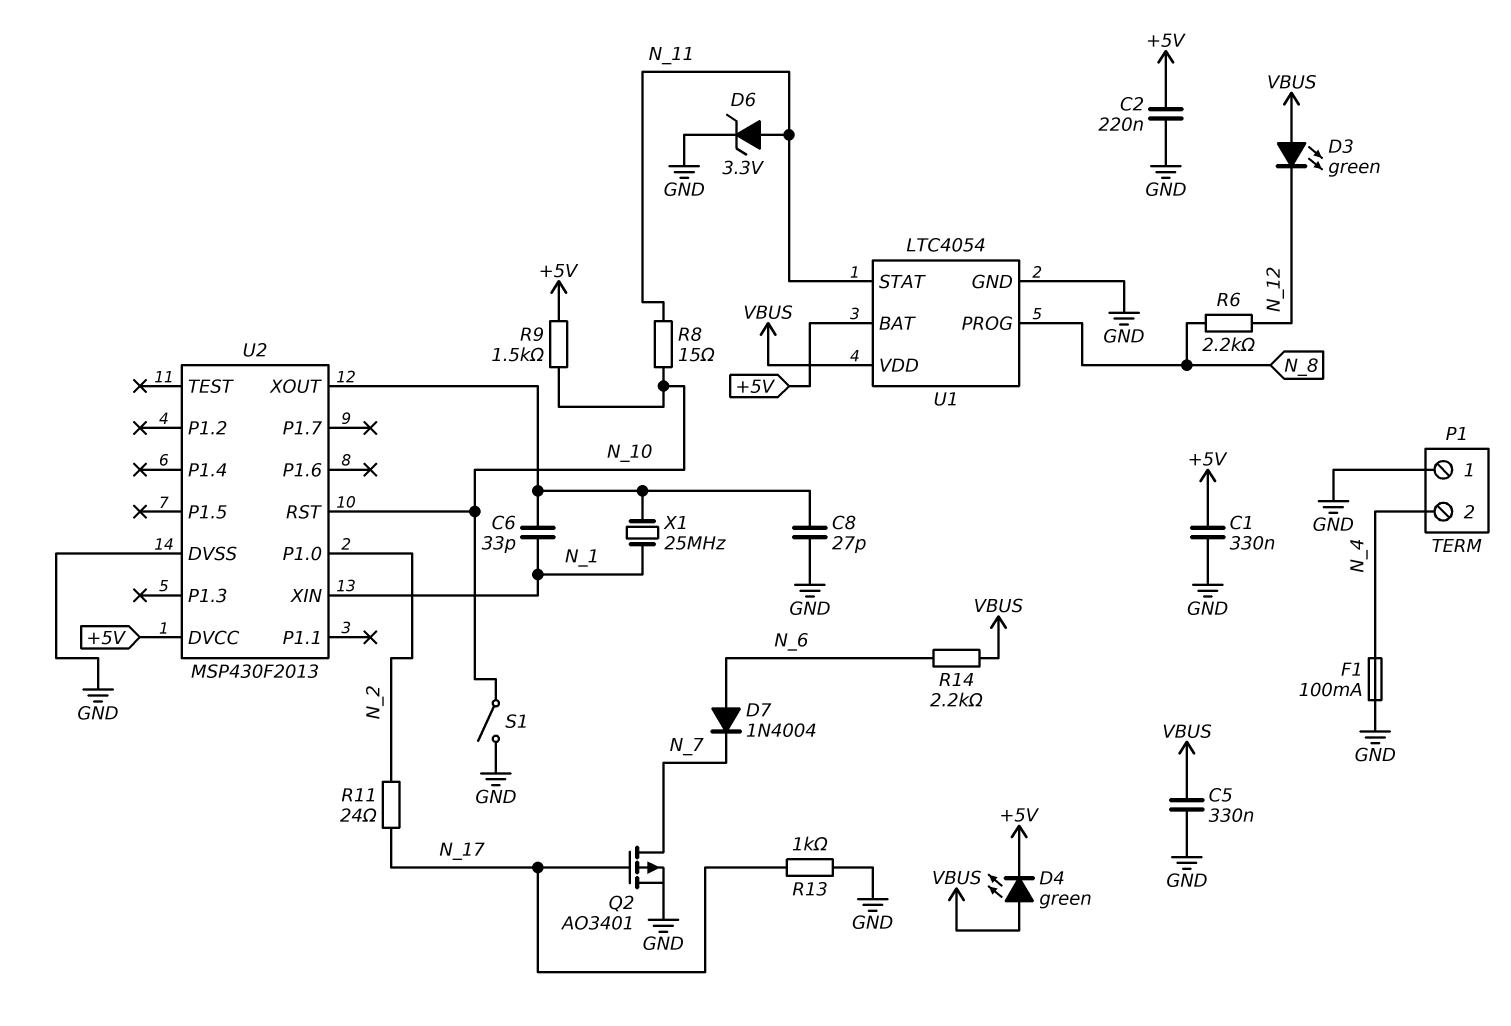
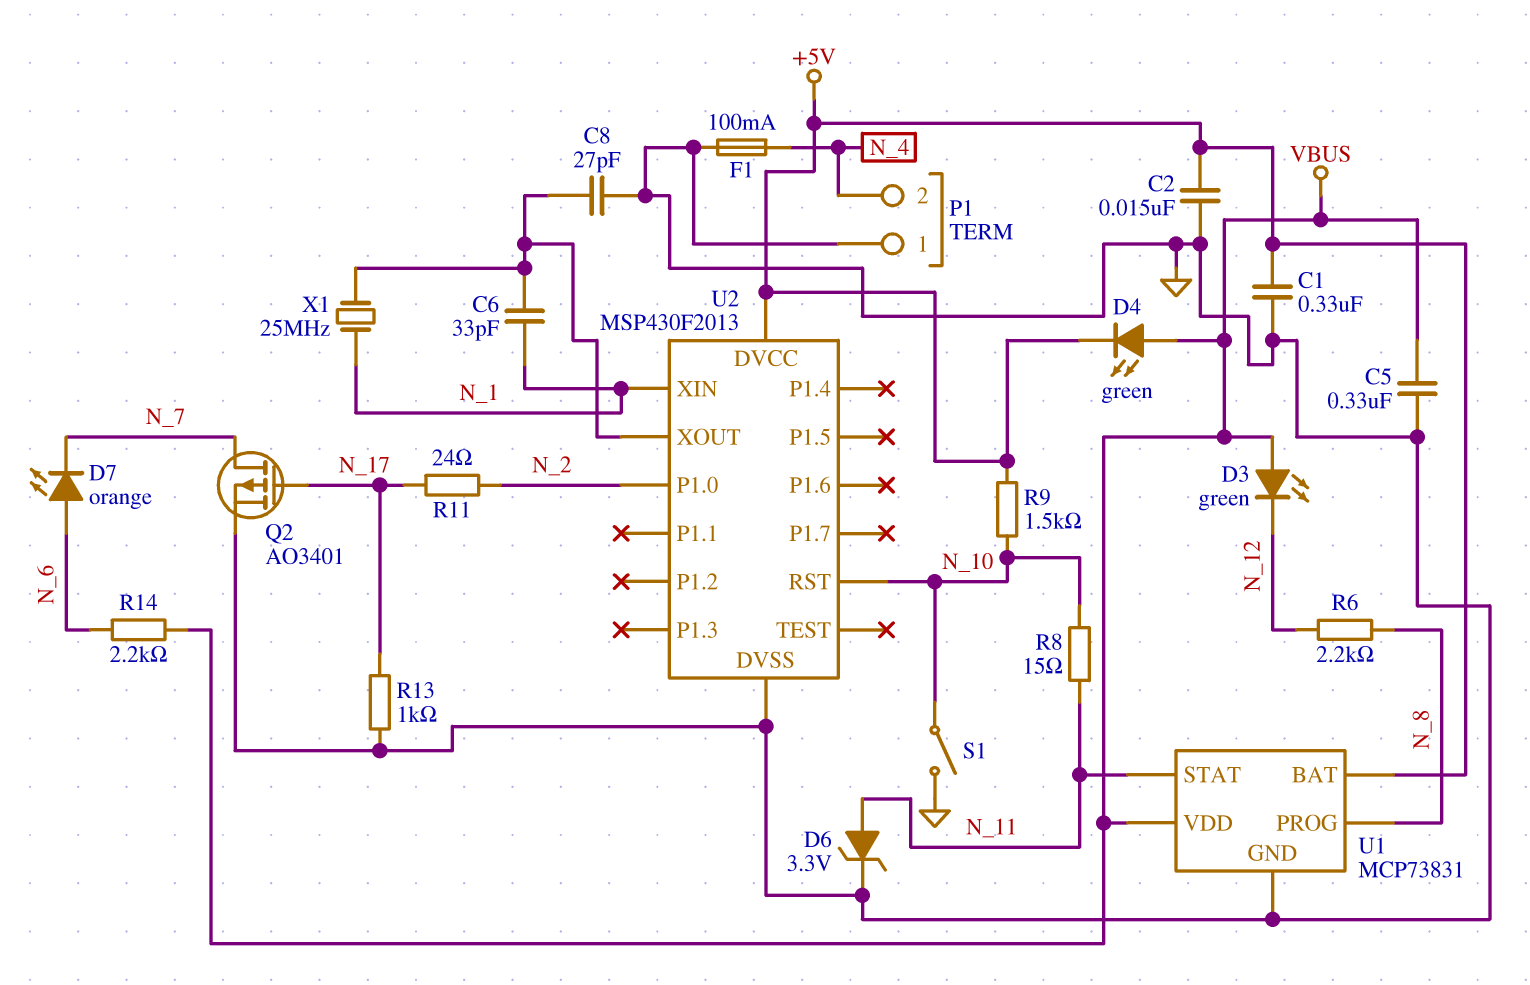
C2: 220nF (+5V, GND) -> 15nF (+5V, GND)
D7: diode 1N4004 (A N_6, K N_7) -> LED orange (A N_6, K N_7)
U1: LTC4054 -> MCP73831

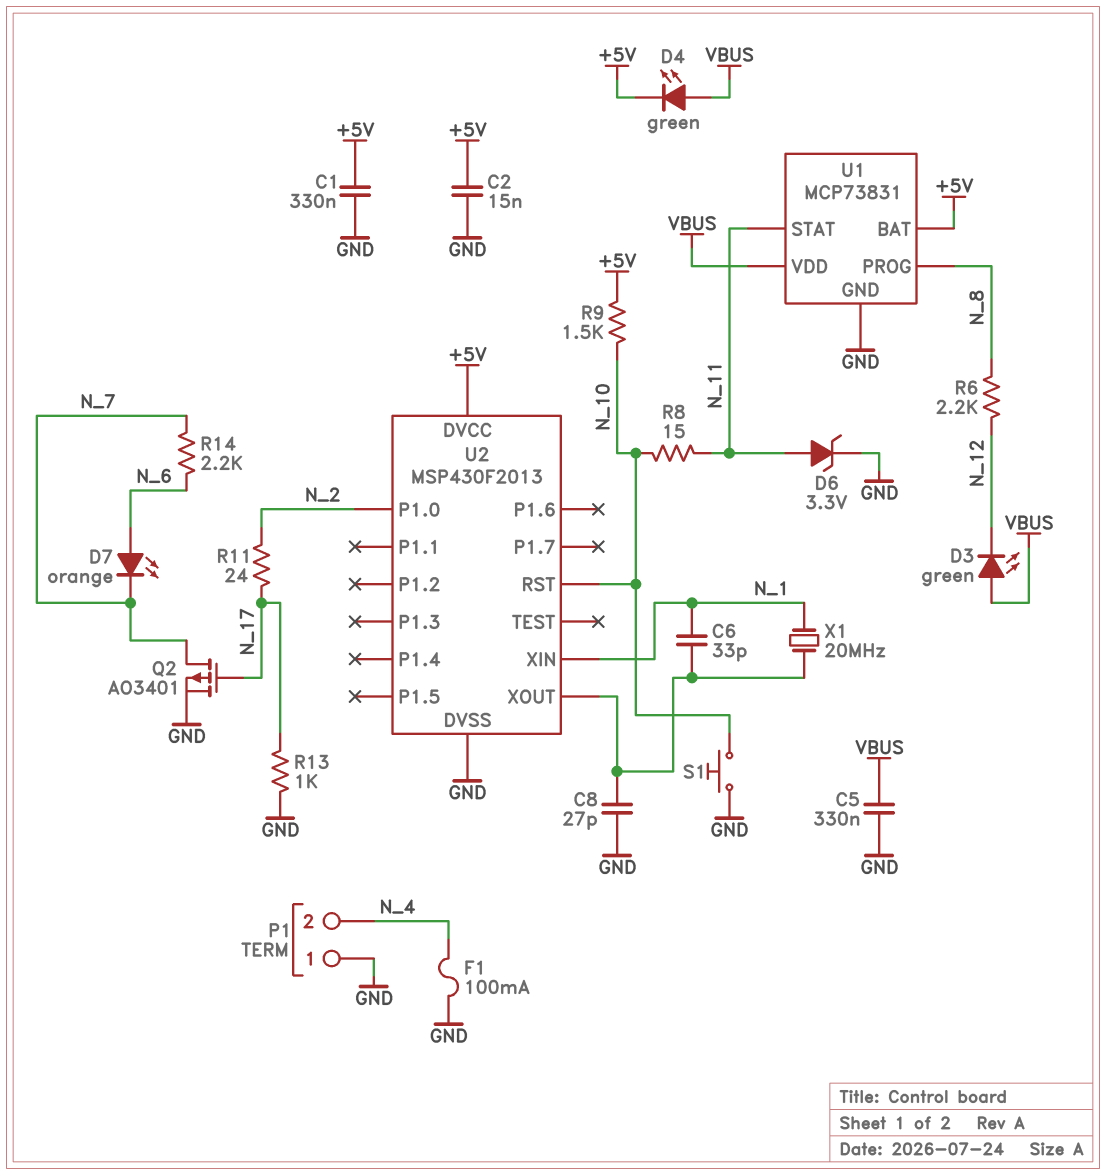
R14: 2.2k (N_6, VBUS) -> 2.2k (N_6, N_7)
S1: switch (GND, N_10) -> button (GND, N_10)
X1: 25MHz (N_1, U2/XOUT) -> 20MHz (N_1, U2/XOUT)

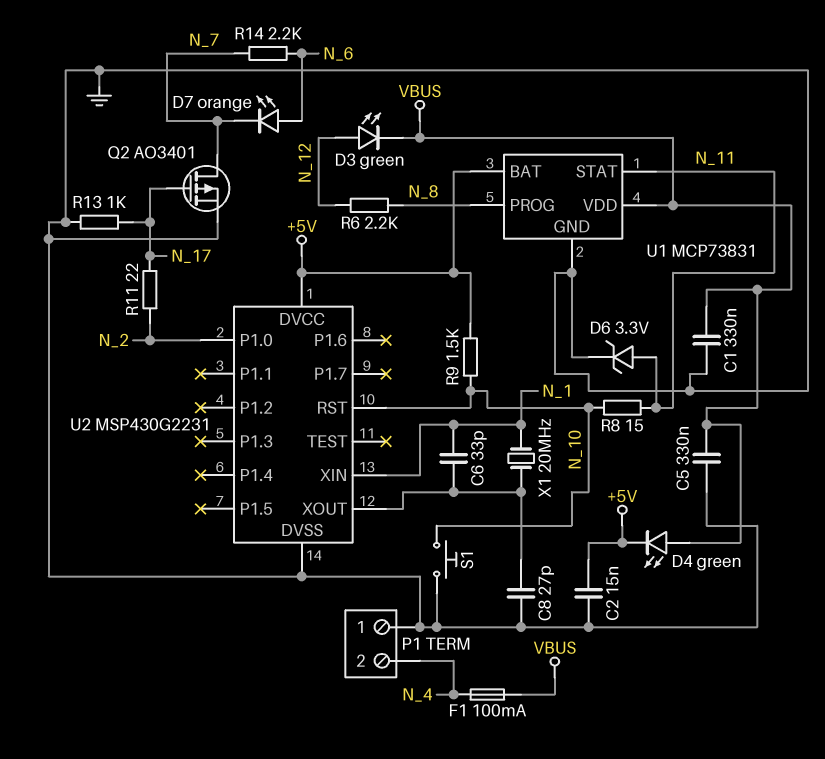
C1: 330nF (+5V, GND) -> 330nF (GND, VBUS)
D3: LED green (A VBUS, K N_12) -> LED green (A N_12, K VBUS)
F1: 100mA (GND, N_4) -> 100mA (N_4, VBUS)
R11: 24 (N_2, N_17) -> 22 (N_2, N_17)
U2: MSP430F2013 -> MSP430G2231

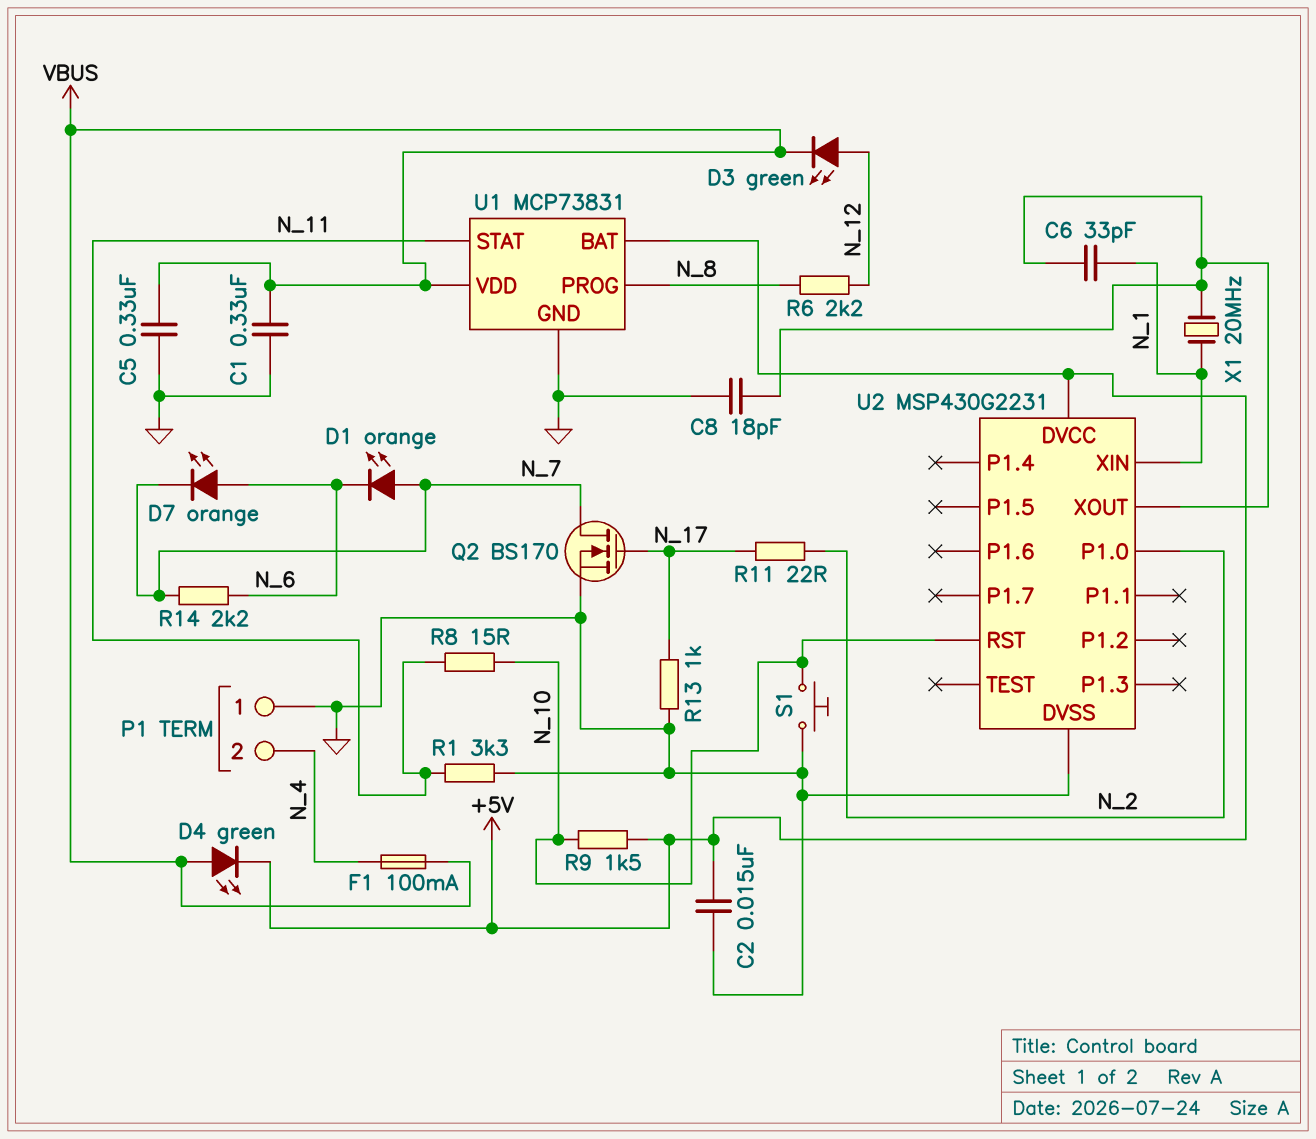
C8: 27pF (GND, U2/XOUT) -> 18pF (GND, U2/XOUT)
D1: none -> LED orange (A N_7, K N_6)
D6: zener 3.3V (A N_11, K GND) -> none
Q2: PMOS AO3401 (G N_17, D N_7, S GND) -> NMOS BS170 (G N_17, D N_7, S GND)
R1: none -> 3.3k (GND, N_11)

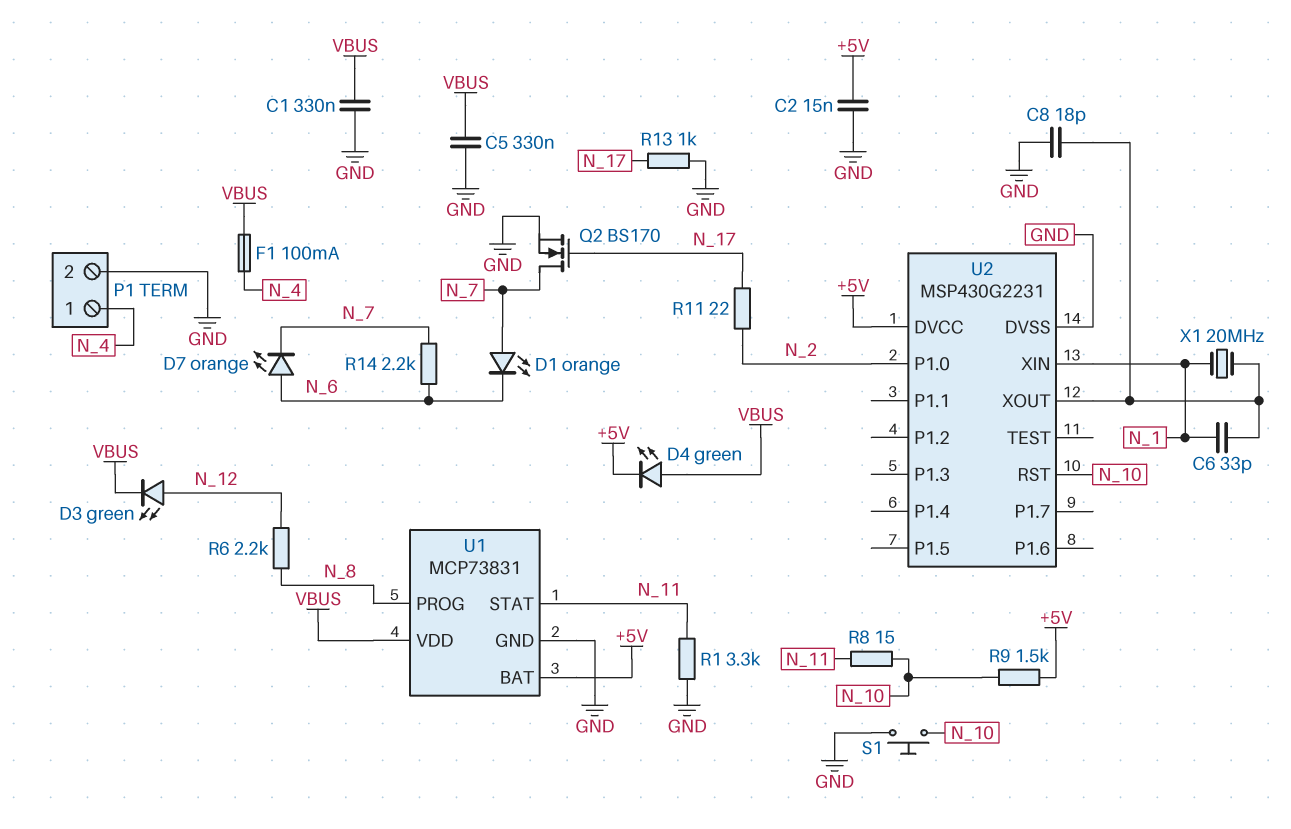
P1 pin 1: GND -> N_4
P1 pin 2: N_4 -> GND

